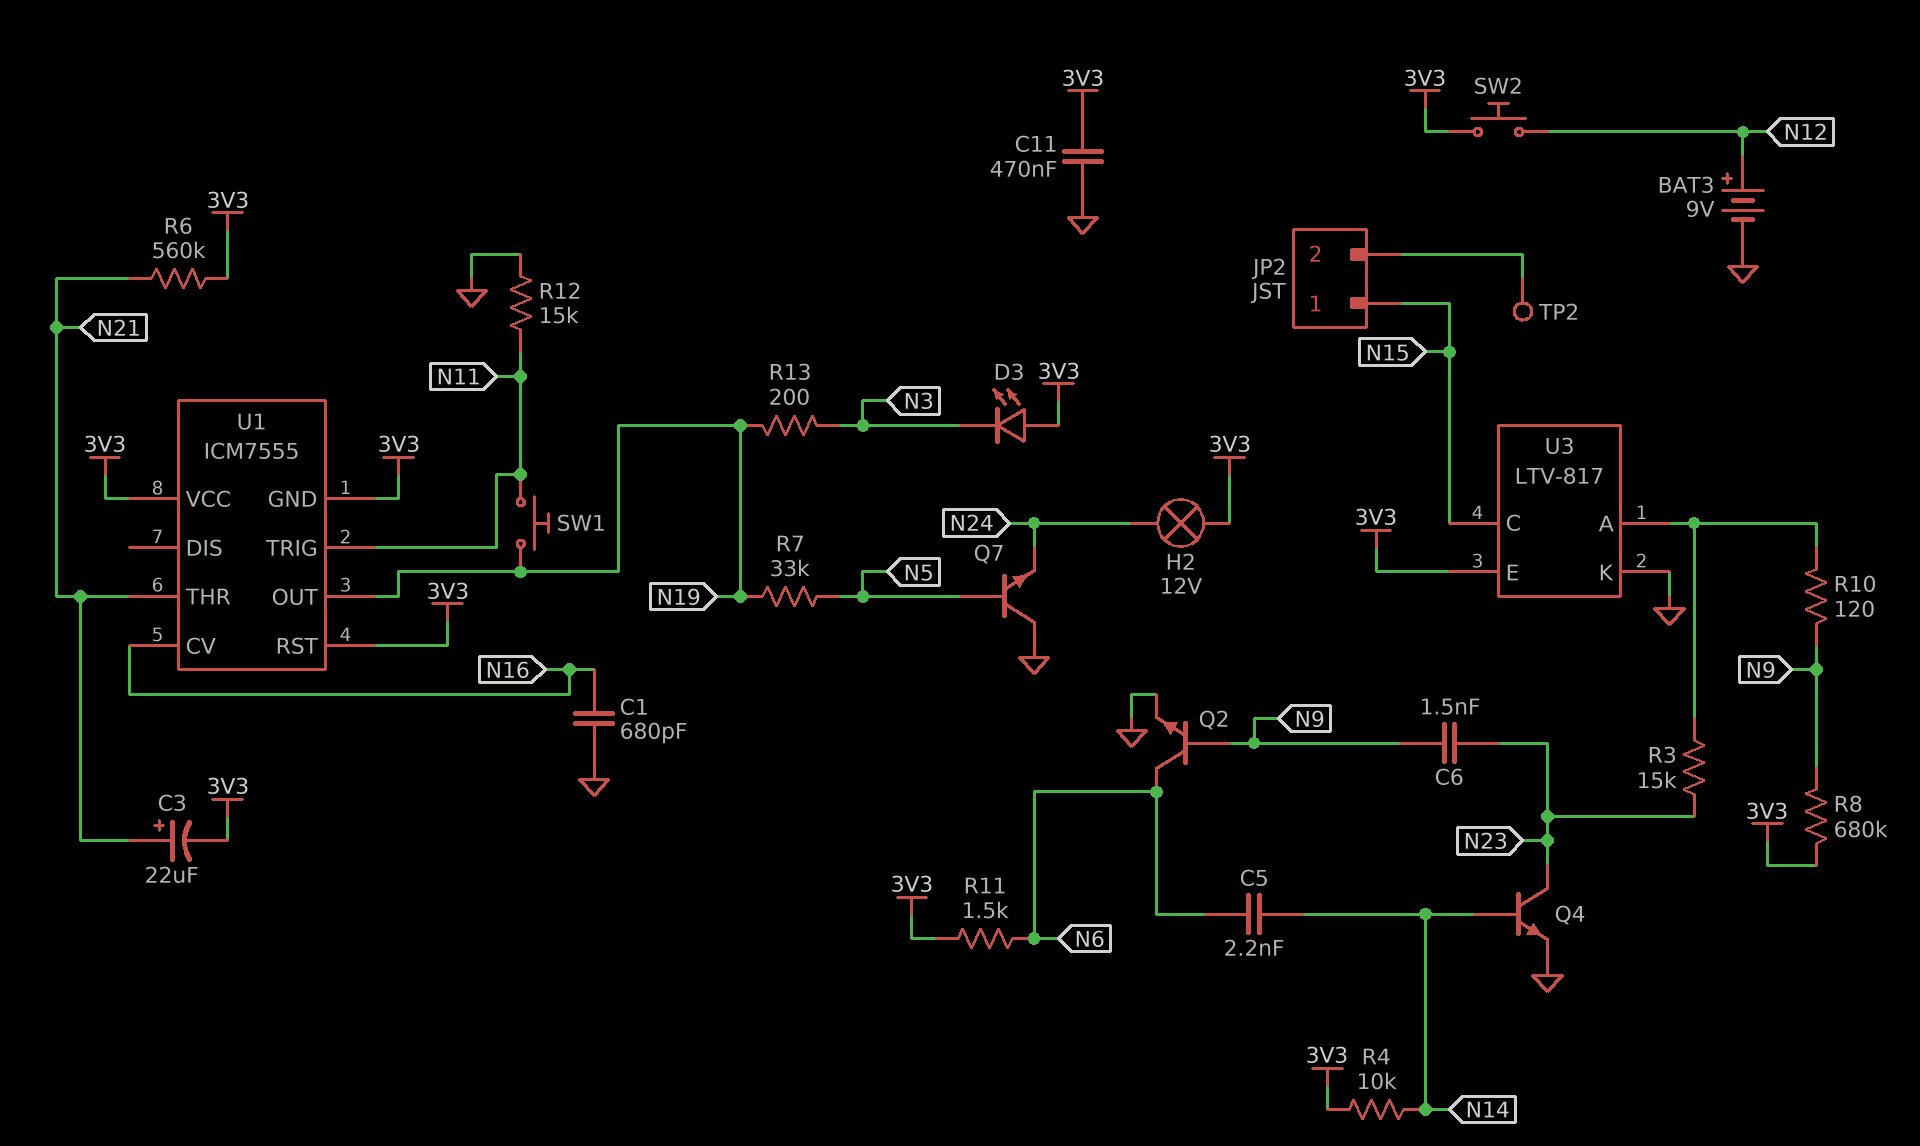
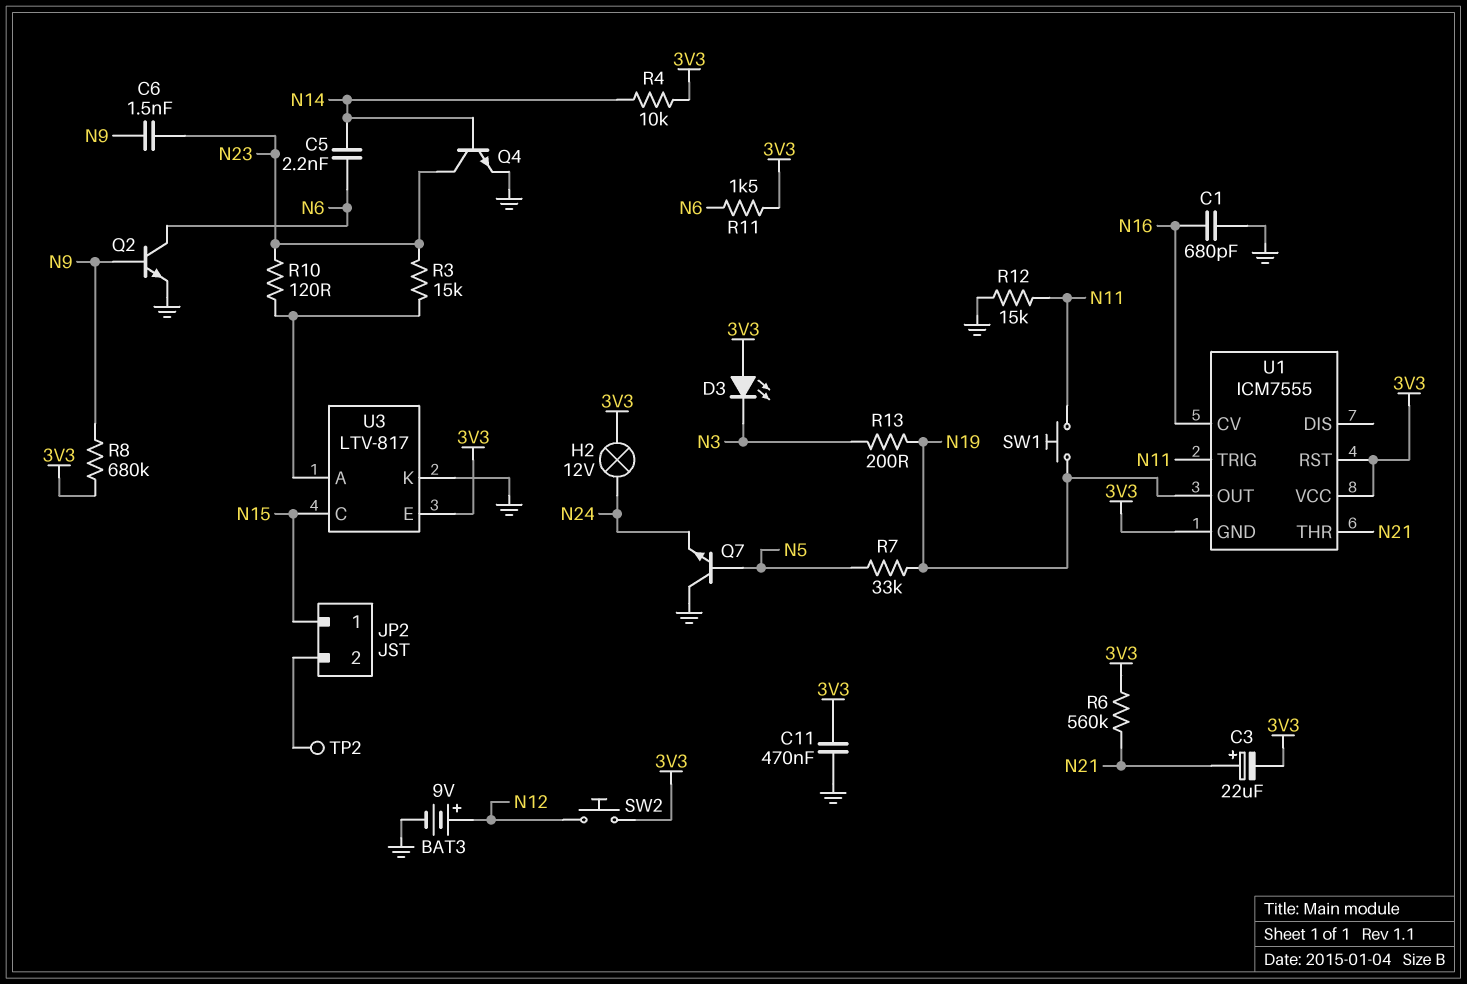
R10: 120 (N9, U3/A) -> 120 (N23, U3/A)

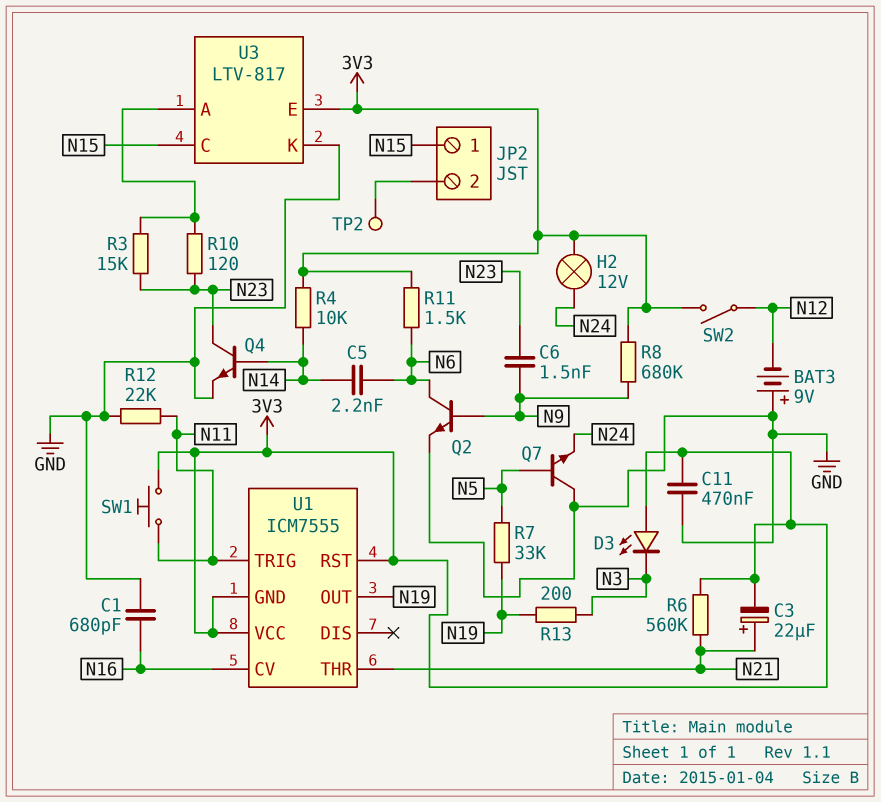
BAT3: 9V (plus N12, minus GND) -> 9V (plus GND, minus N12)
R12: 15k (GND, N11) -> 22k (GND, N11)
SW1: button (N11, N19) -> button (3V3, N11)
SW2: button (3V3, N12) -> switch (3V3, N12)

